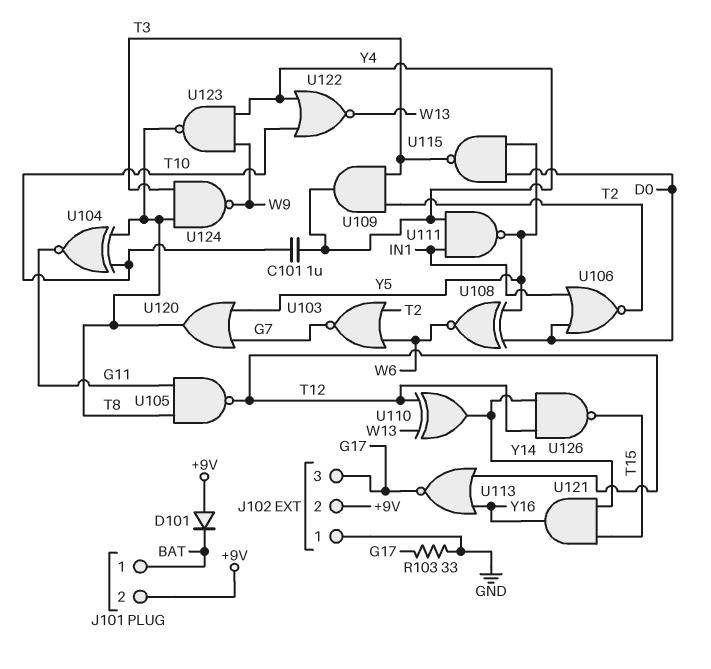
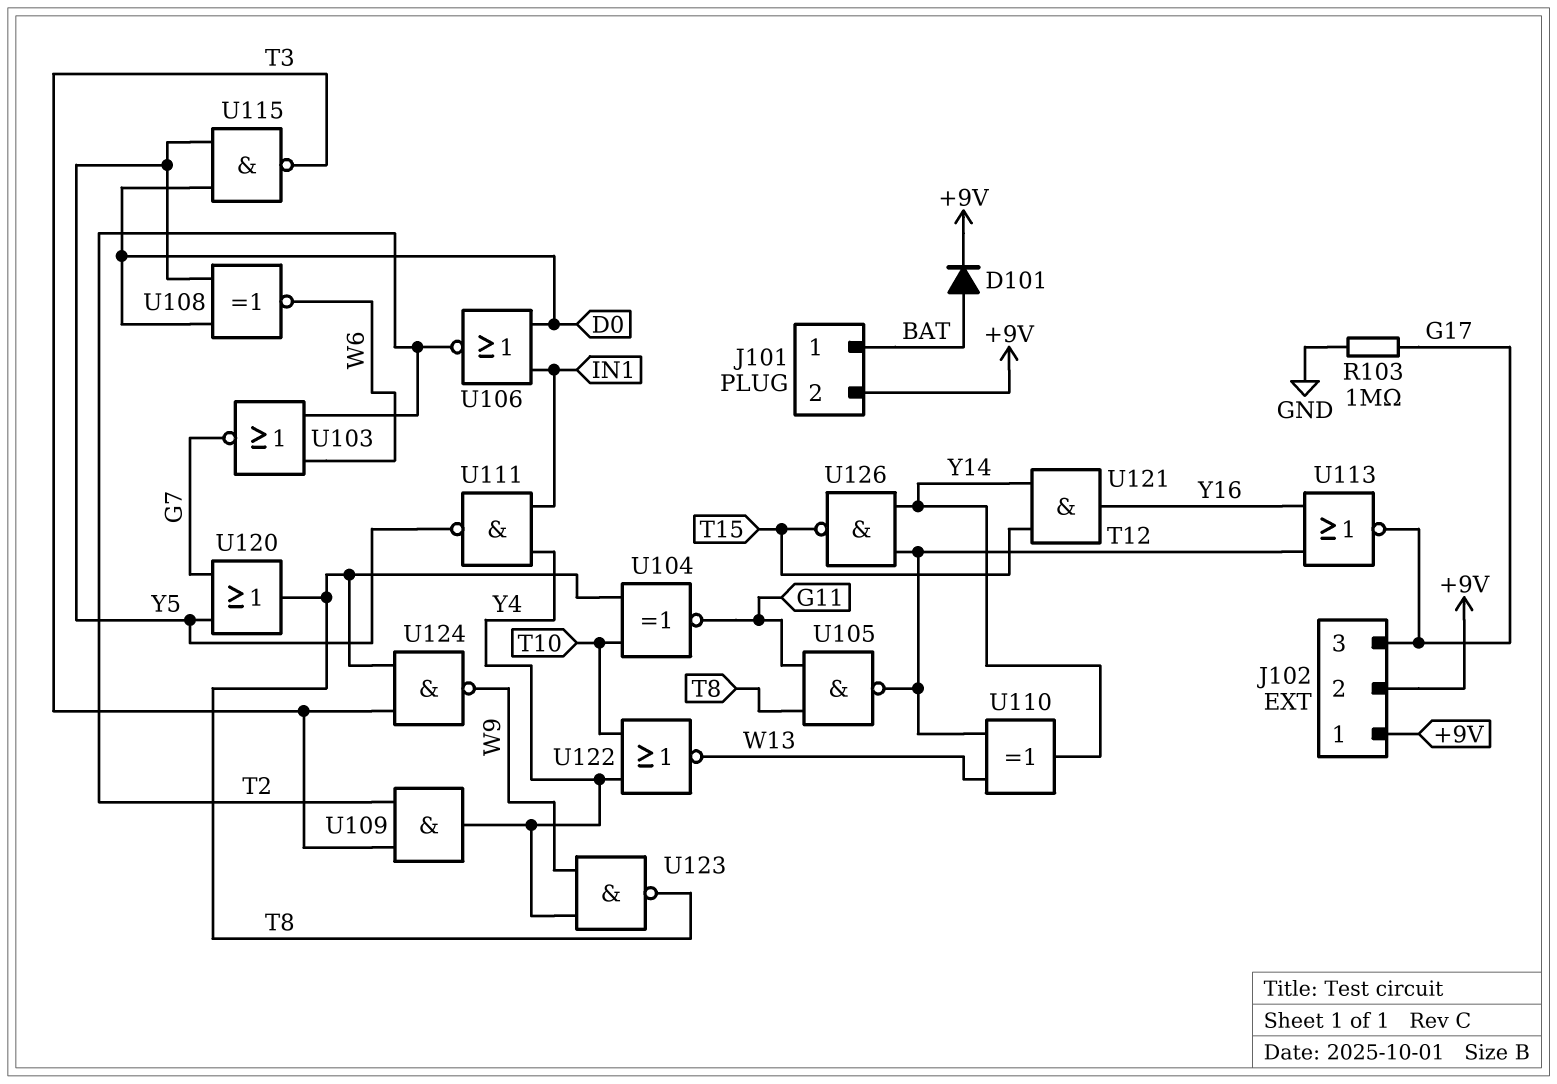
C101: 1uF (T10, Y4) -> none
D101: diode (A +9V, K BAT) -> diode (A BAT, K +9V)
J102 pin 1: GND -> +9V
R103: 33 (G17, GND) -> 1M (G17, GND)

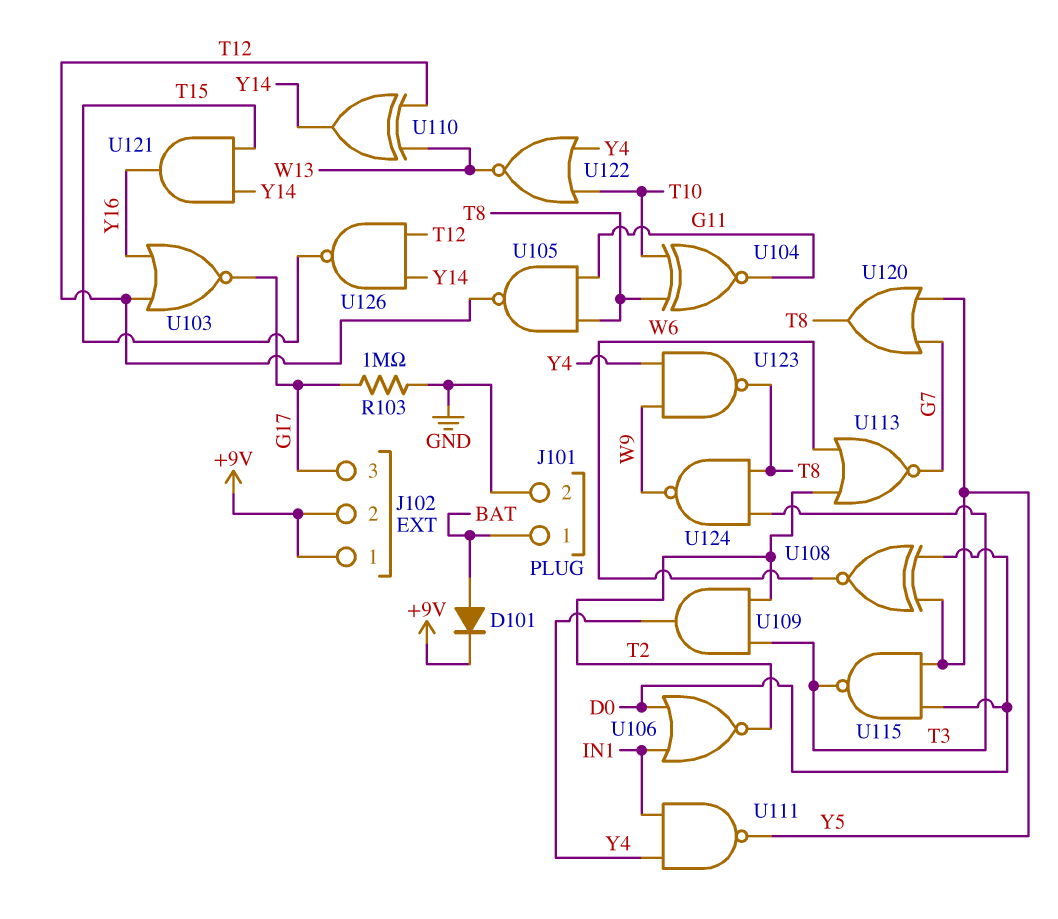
J101 pin 2: +9V -> GND
U103: NOR (in T2, in W6, out G7) -> NOR (in T12, in Y16, out G17)
U113: NOR (in T12, in Y16, out G17) -> NOR (in T2, in W6, out G7)

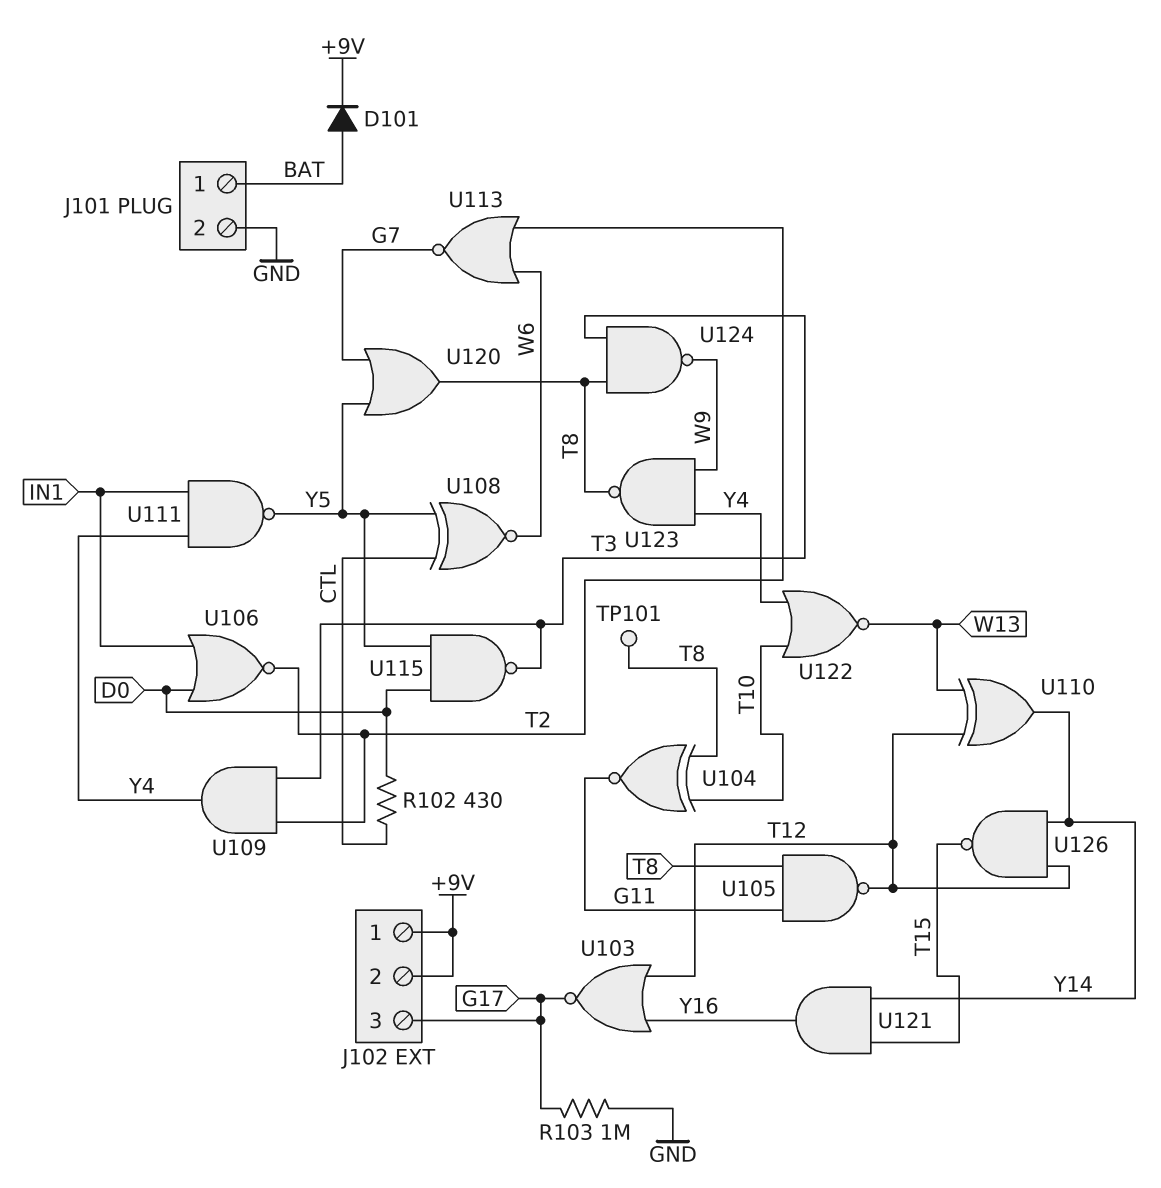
R102: none -> 430 (CTL, D0)
TP101: none -> test point (T8)
U108: XNOR (in D0, in Y5, out W6) -> XNOR (in CTL, in Y5, out W6)

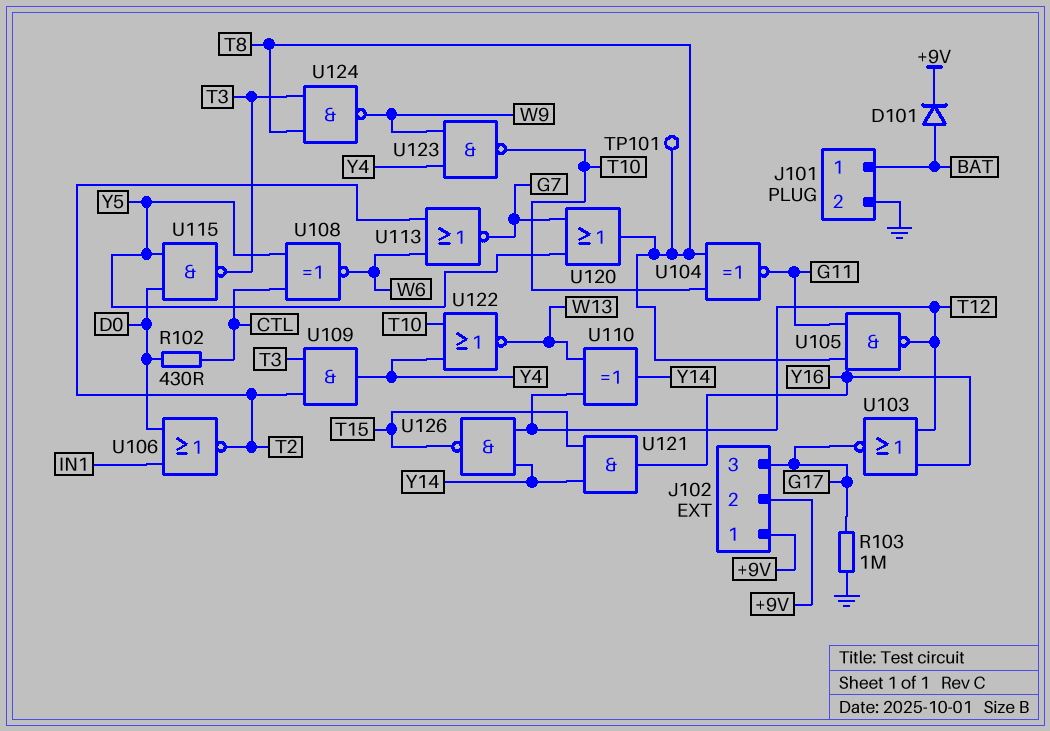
U111: NAND (in IN1, in Y4, out Y5) -> none
U123: NAND (in W9, in Y4, out T8) -> NAND (in W9, in Y4, out T10)

